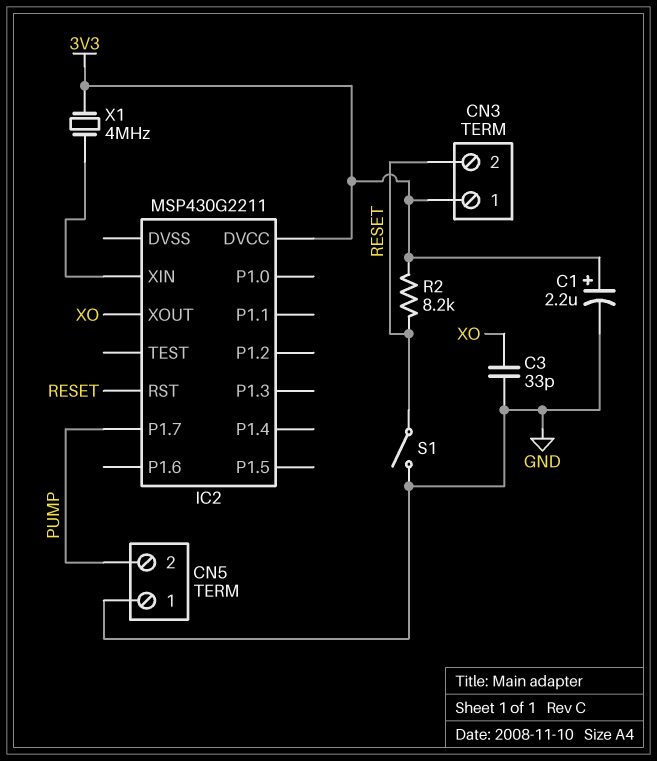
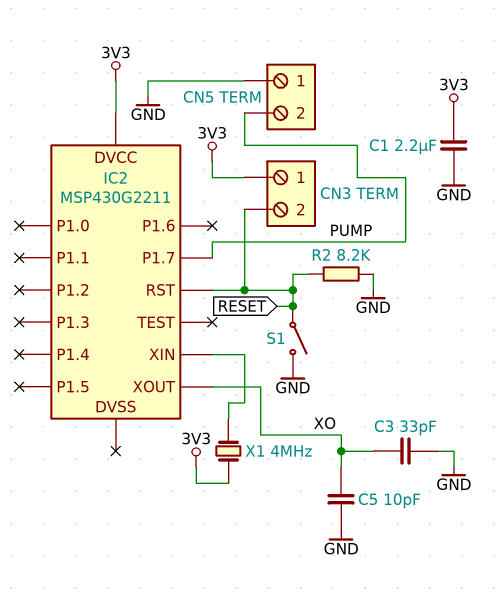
C1: 2.2uF (plus 3V3, minus GND) -> 2.2uF (3V3, GND)
C5: none -> 10pF (GND, XO)
R2: 8.2k (3V3, RESET) -> 8.2k (GND, RESET)

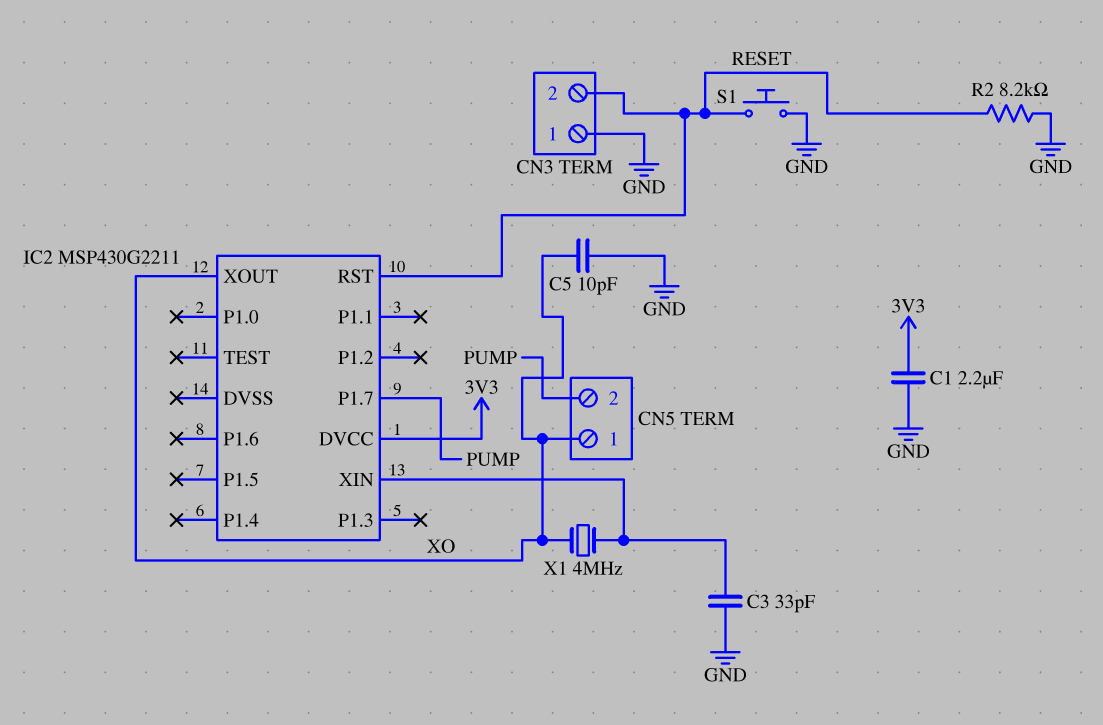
C3: 33pF (GND, XO) -> 33pF (GND, IC2/XIN)
CN3 pin 1: 3V3 -> GND
CN5 pin 1: GND -> XO
S1: switch (GND, RESET) -> button (GND, RESET)
X1: 4MHz (3V3, IC2/XIN) -> 4MHz (IC2/XIN, XO)

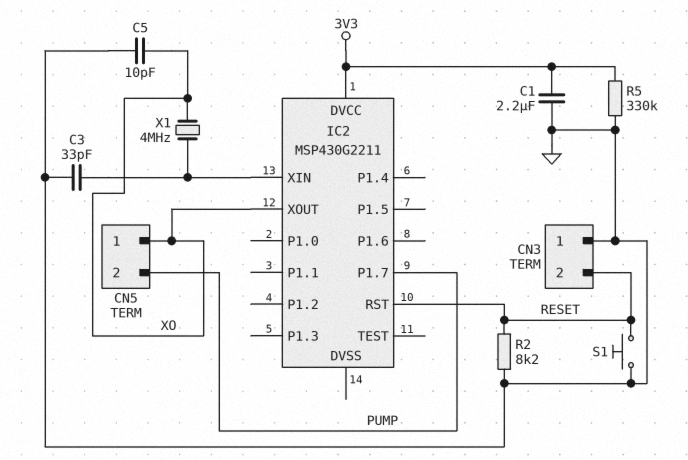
R5: none -> 330k (3V3, GND)

